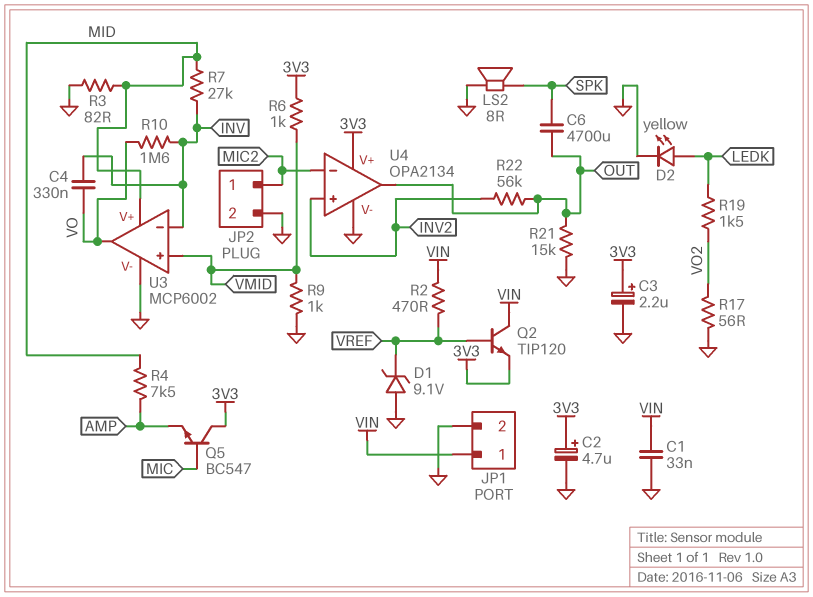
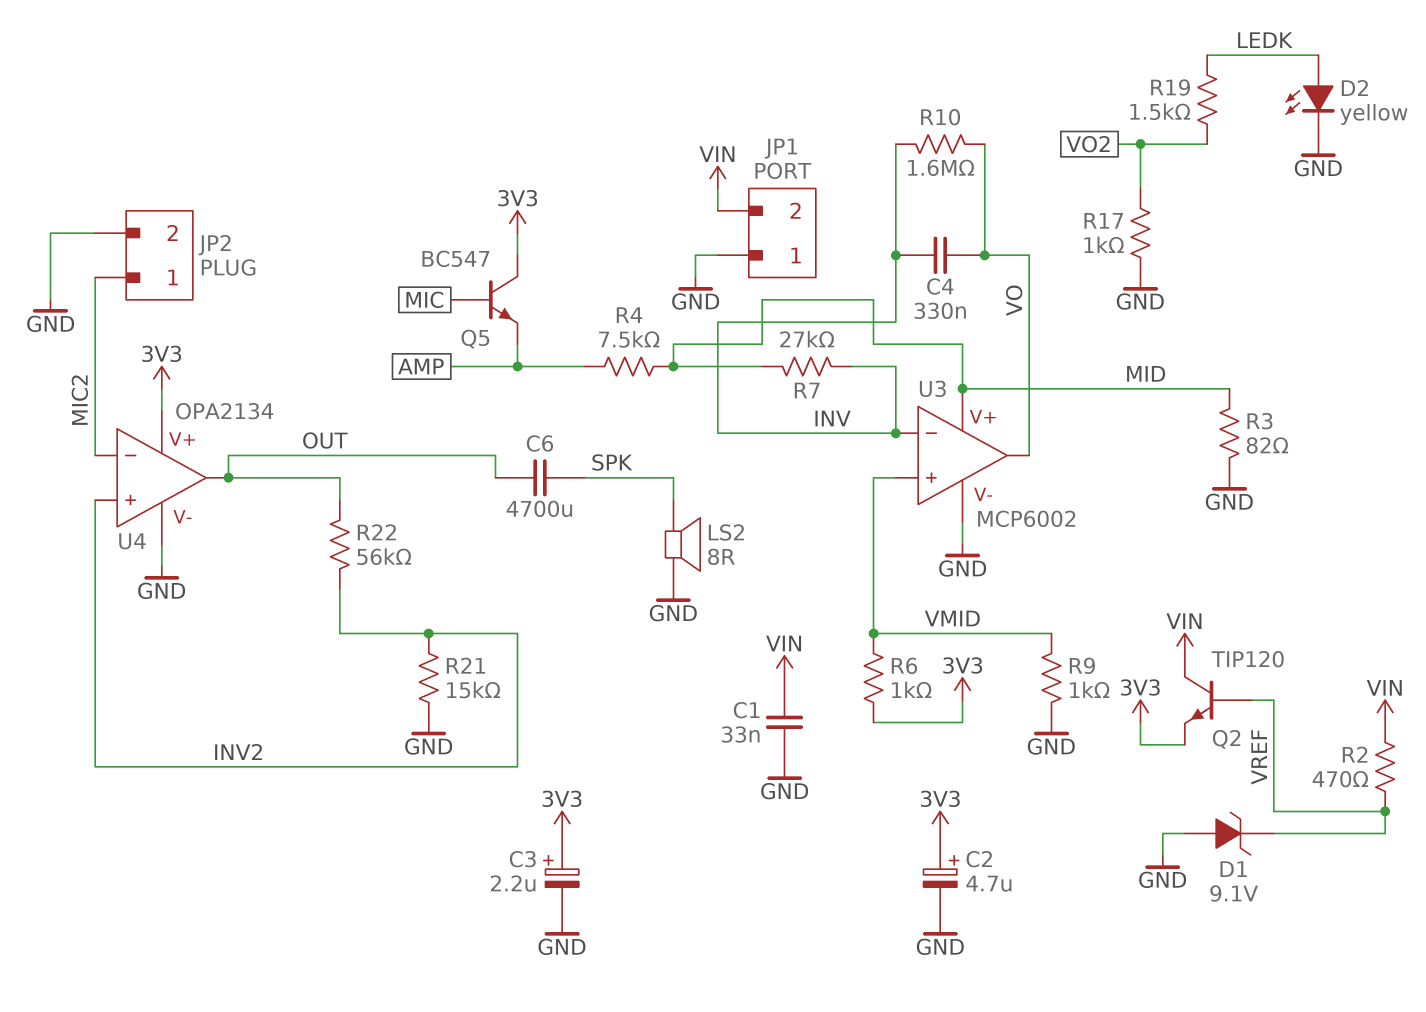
JP1 pin 1: VIN -> GND
JP1 pin 2: GND -> VIN
R17: 56 (GND, VO2) -> 1k (GND, VO2)
R21: 15k (GND, OUT) -> 15k (GND, INV2)

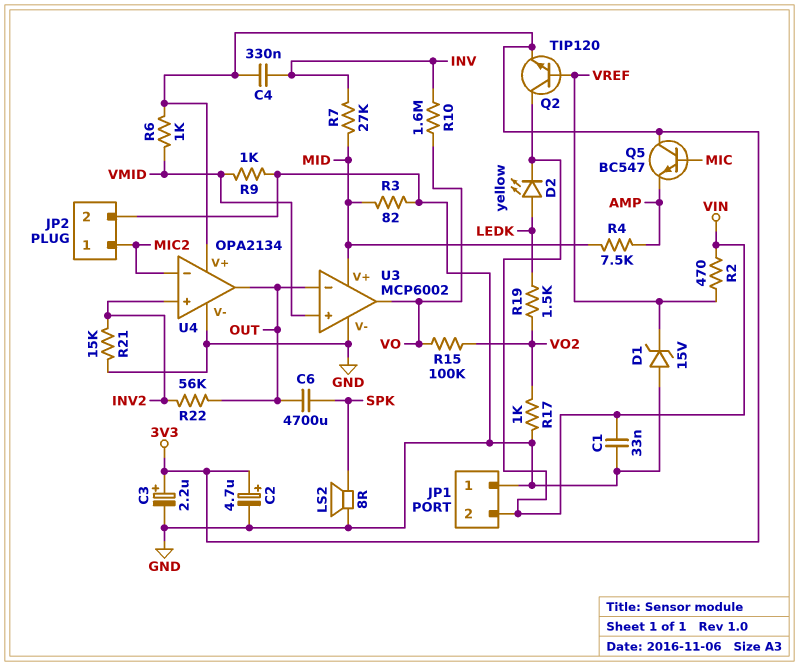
C4: 330nF (INV, VO) -> 330nF (3V3, INV)
D1: zener 9.1V (A GND, K VREF) -> zener 15V (A GND, K VREF)
D2: LED yellow (A LEDK, K GND) -> LED yellow (A LEDK, K VIN)
R15: none -> 100k (VO, VO2)
U3 pin in-: INV -> OUT

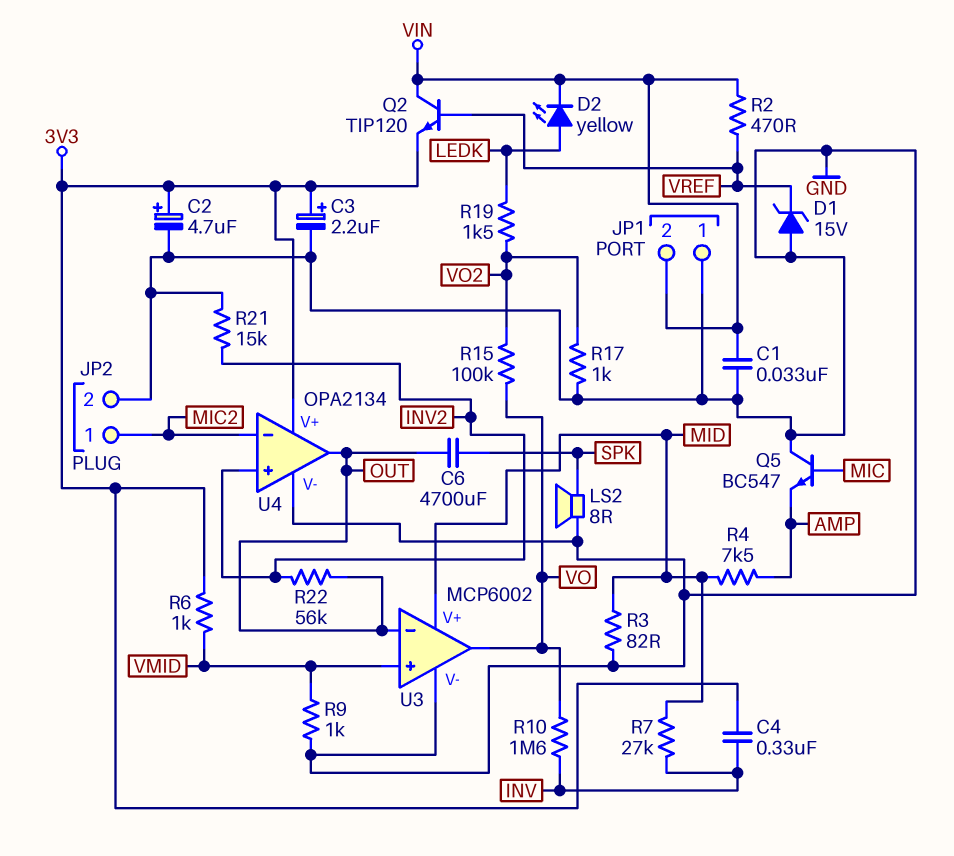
Q5: NPN BC547 (B MIC, C 3V3, E AMP) -> NPN BC547 (B MIC, C GND, E AMP)

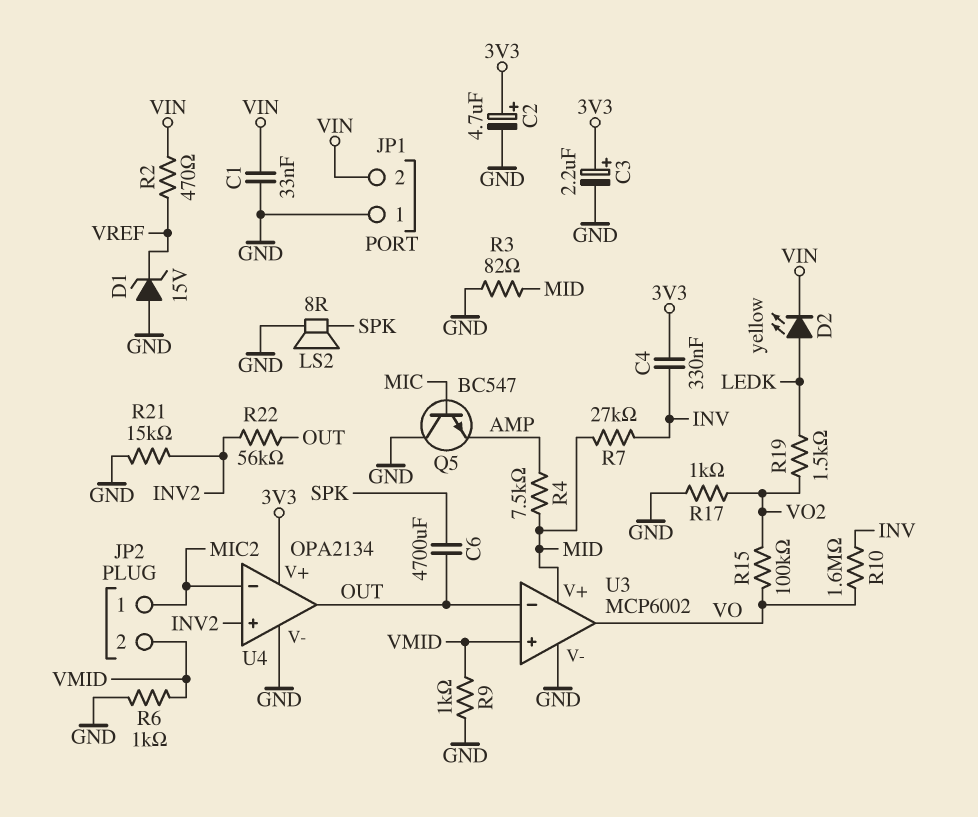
JP2 pin 2: GND -> VMID
Q2: NPN TIP120 (B VREF, C VIN, E 3V3) -> none
R6: 1k (3V3, VMID) -> 1k (GND, VMID)

